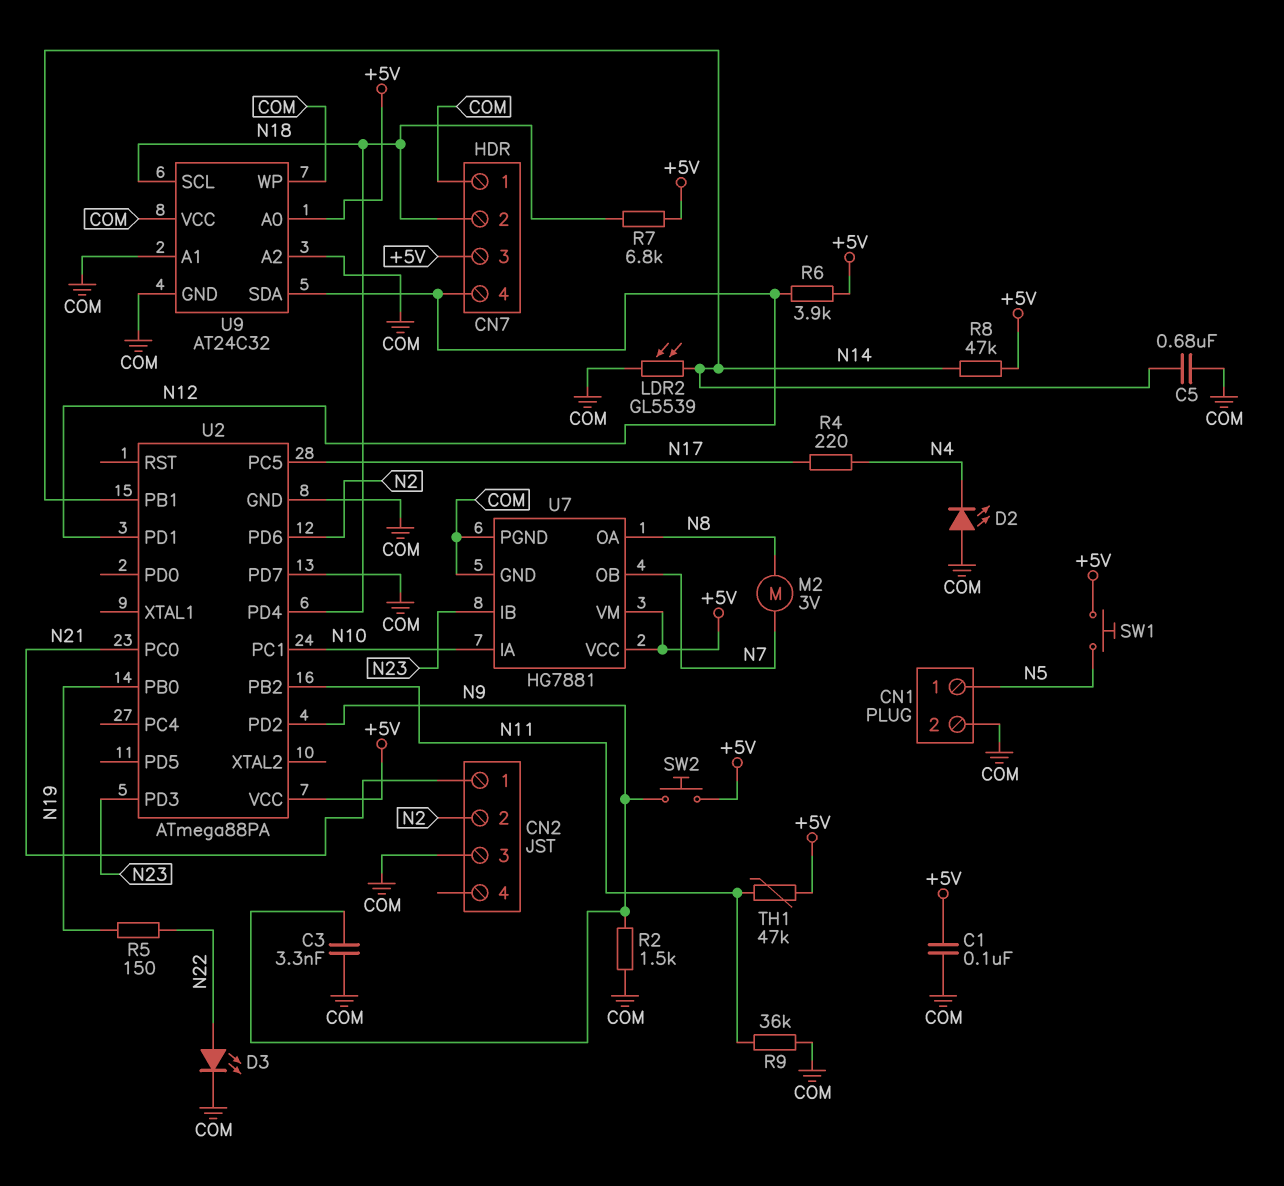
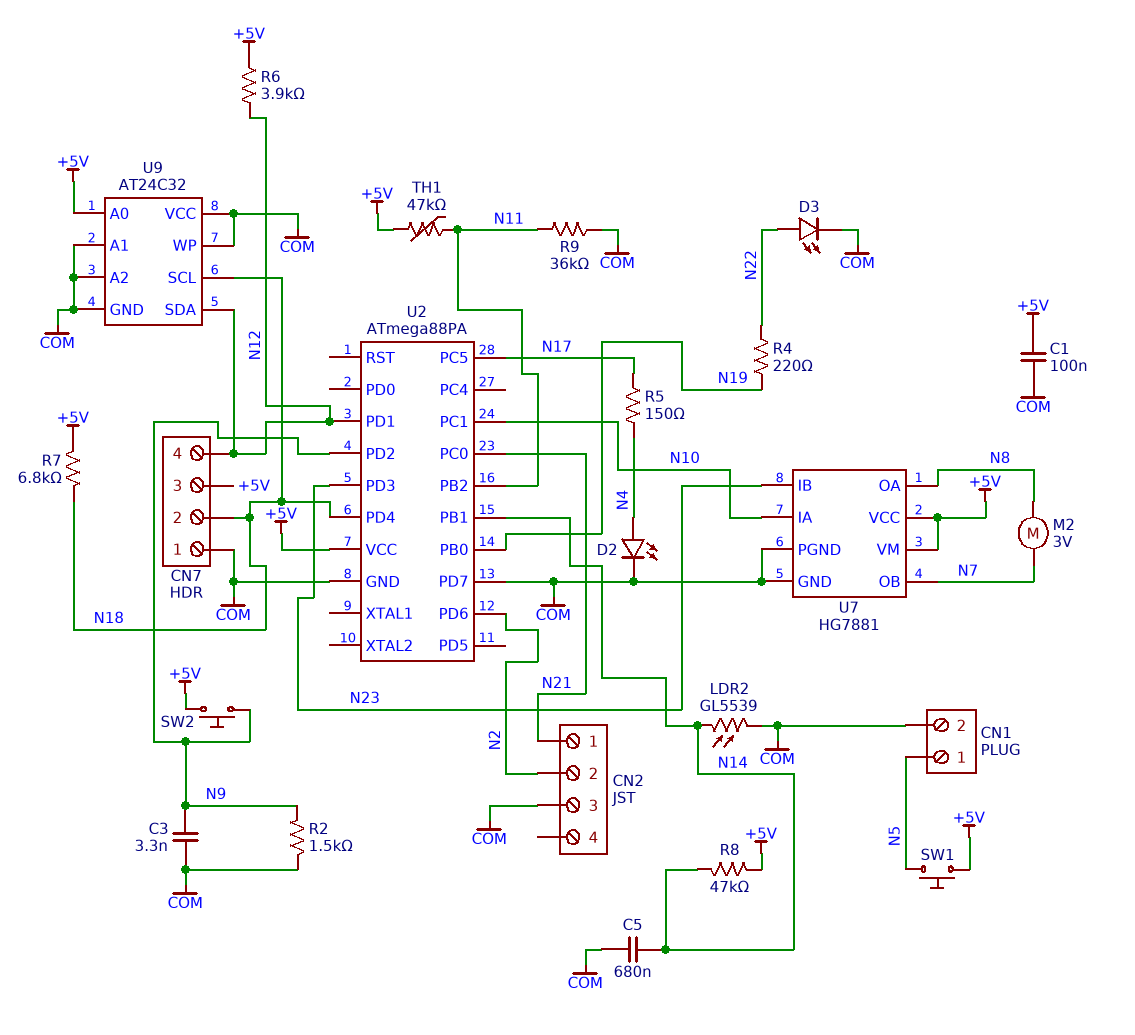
D2: LED (A COM, K N4) -> LED (A N4, K COM)
R4: 220 (N4, N17) -> 220 (N19, N22)
R5: 150 (N19, N22) -> 150 (N4, N17)

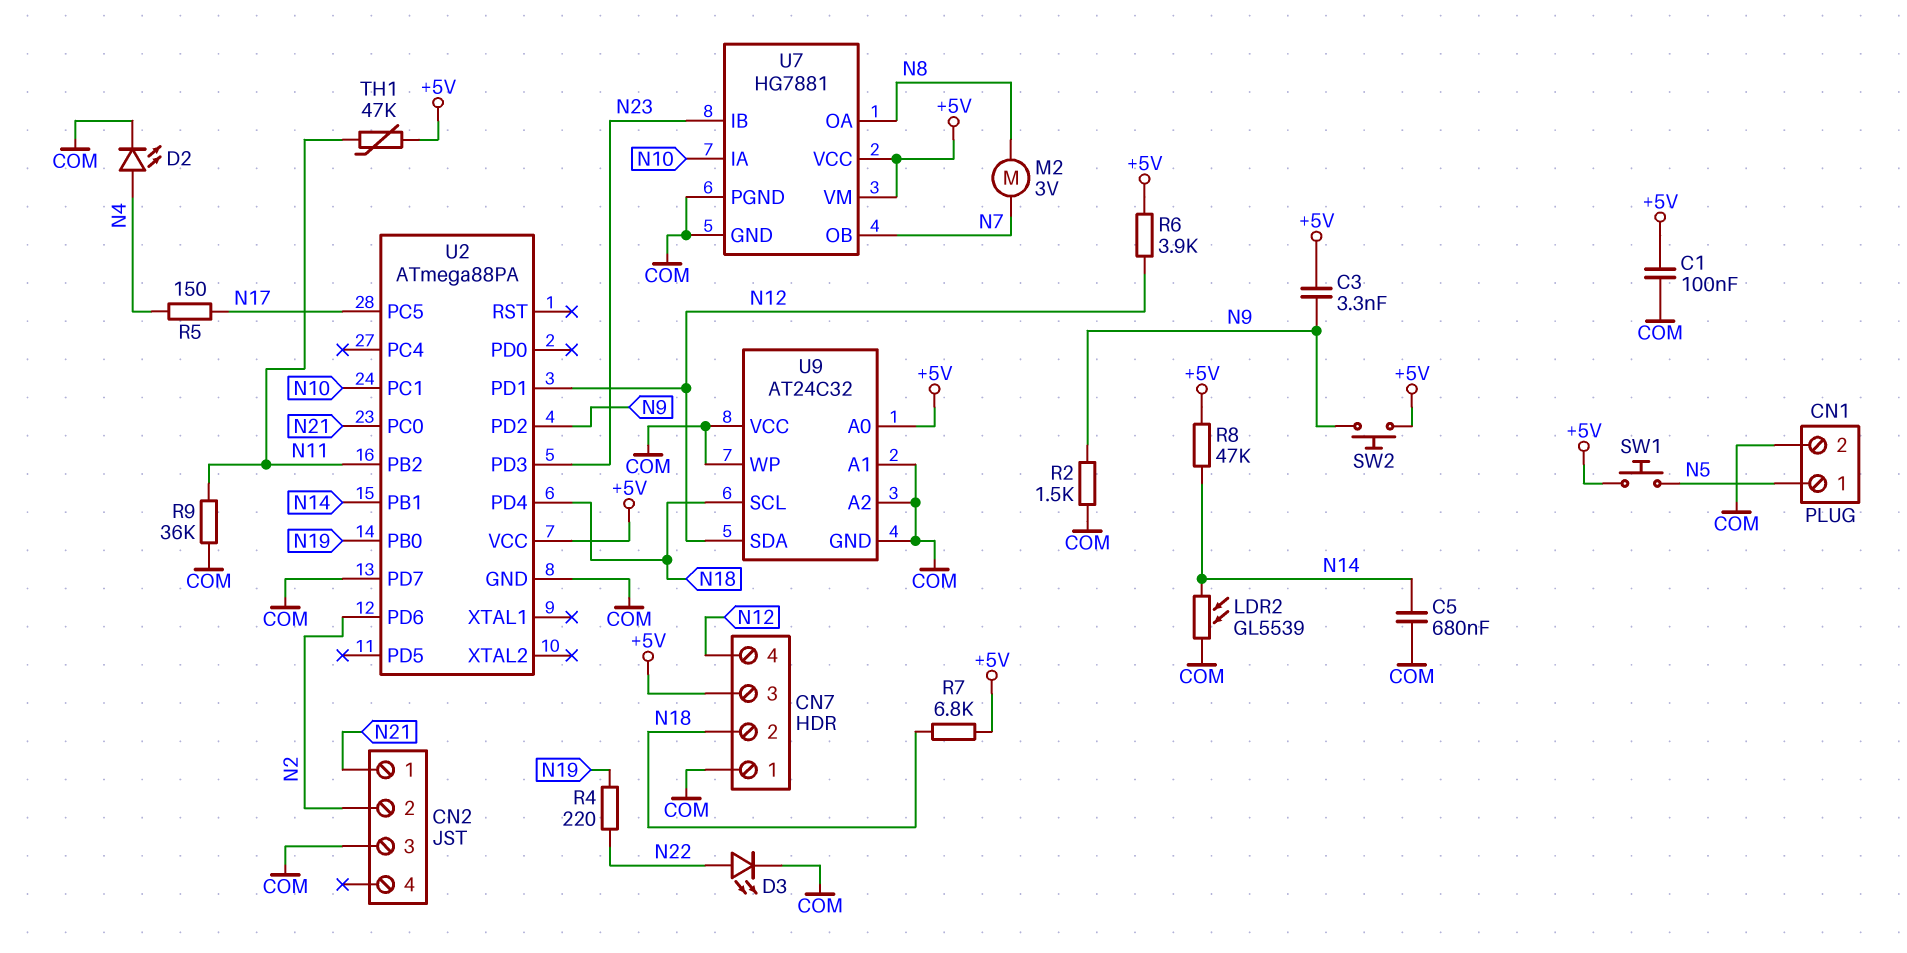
C3: 3.3nF (COM, N9) -> 3.3nF (+5V, N9)

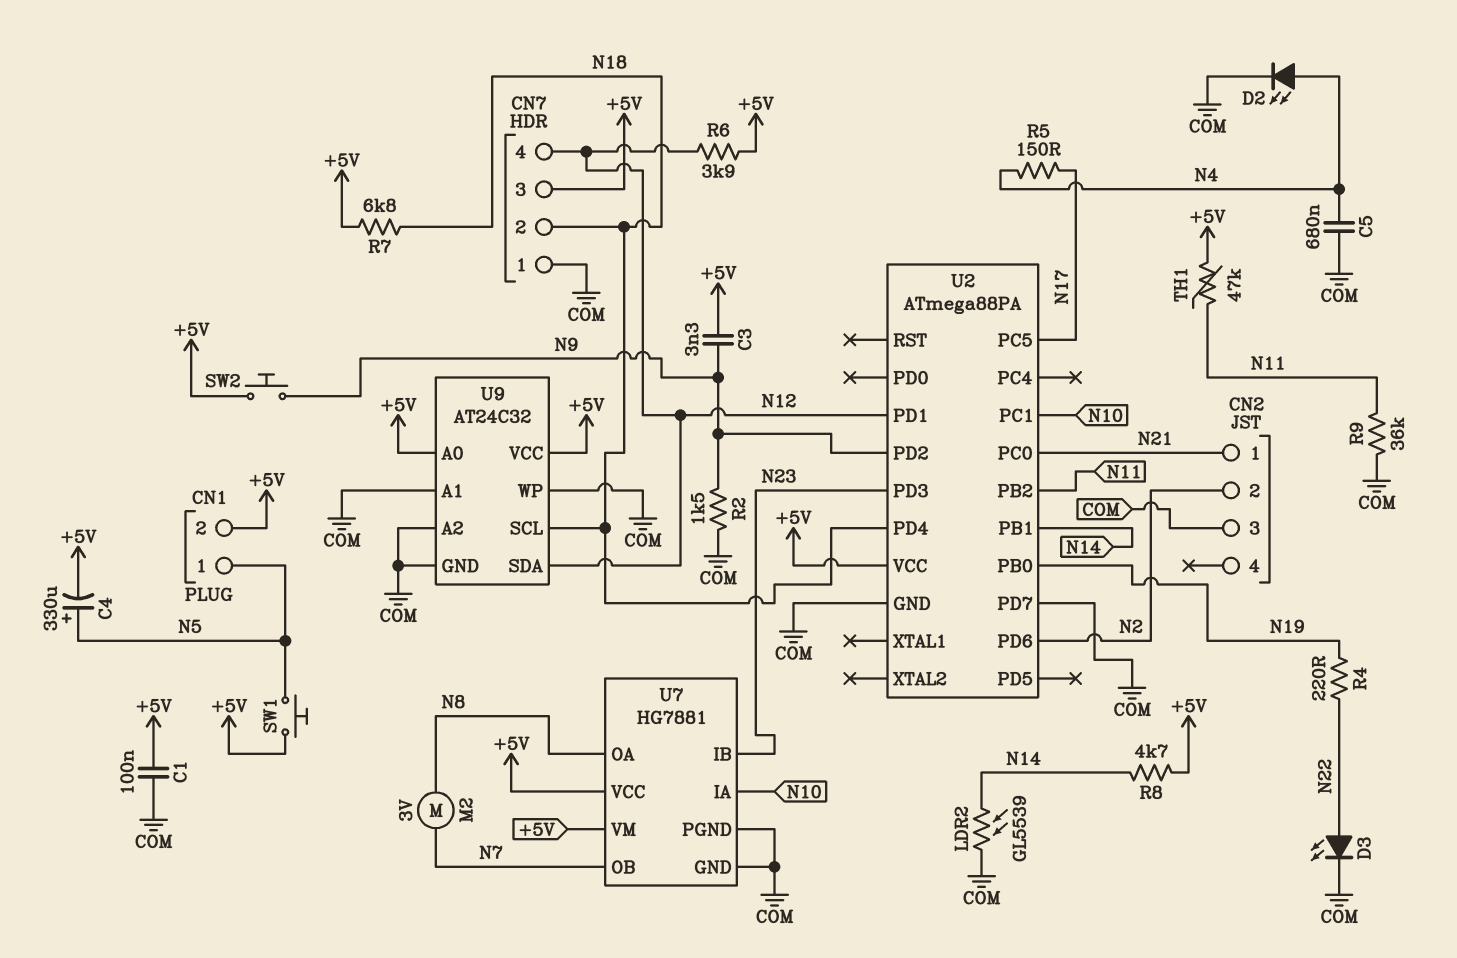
C4: none -> 330uF (plus N5, minus +5V)
C5: 680nF (COM, N14) -> 680nF (COM, N4)
CN1 pin 2: COM -> +5V
R8: 47k (+5V, N14) -> 4.7k (+5V, N14)
U9 pin VCC: COM -> +5V

